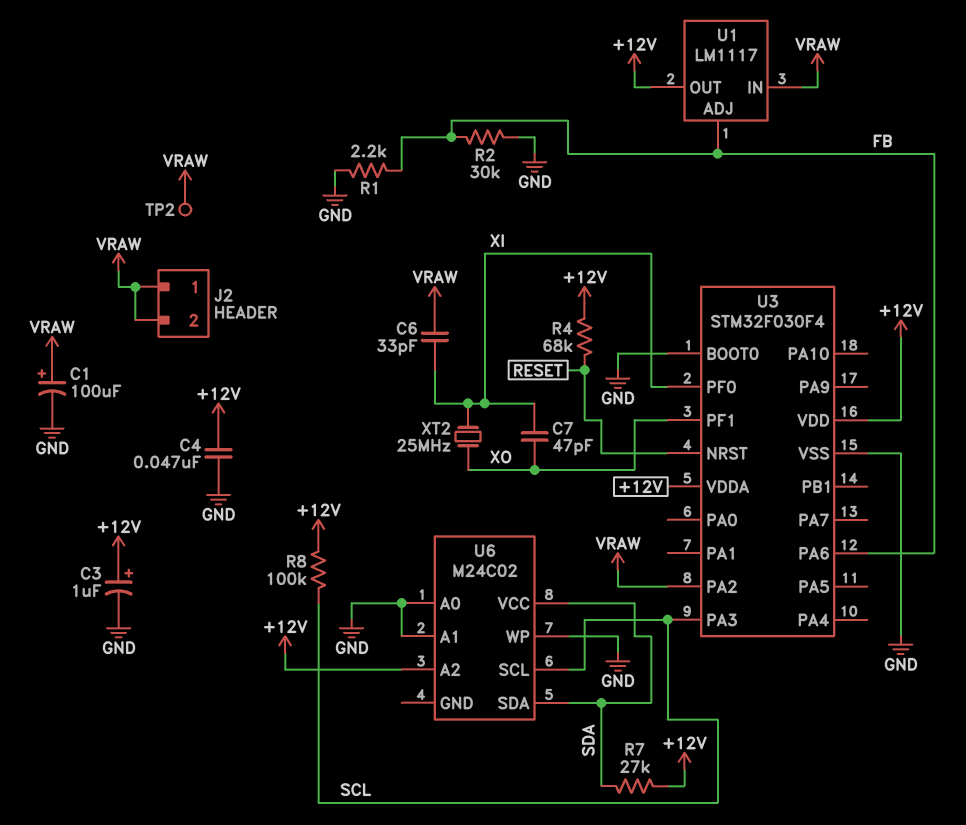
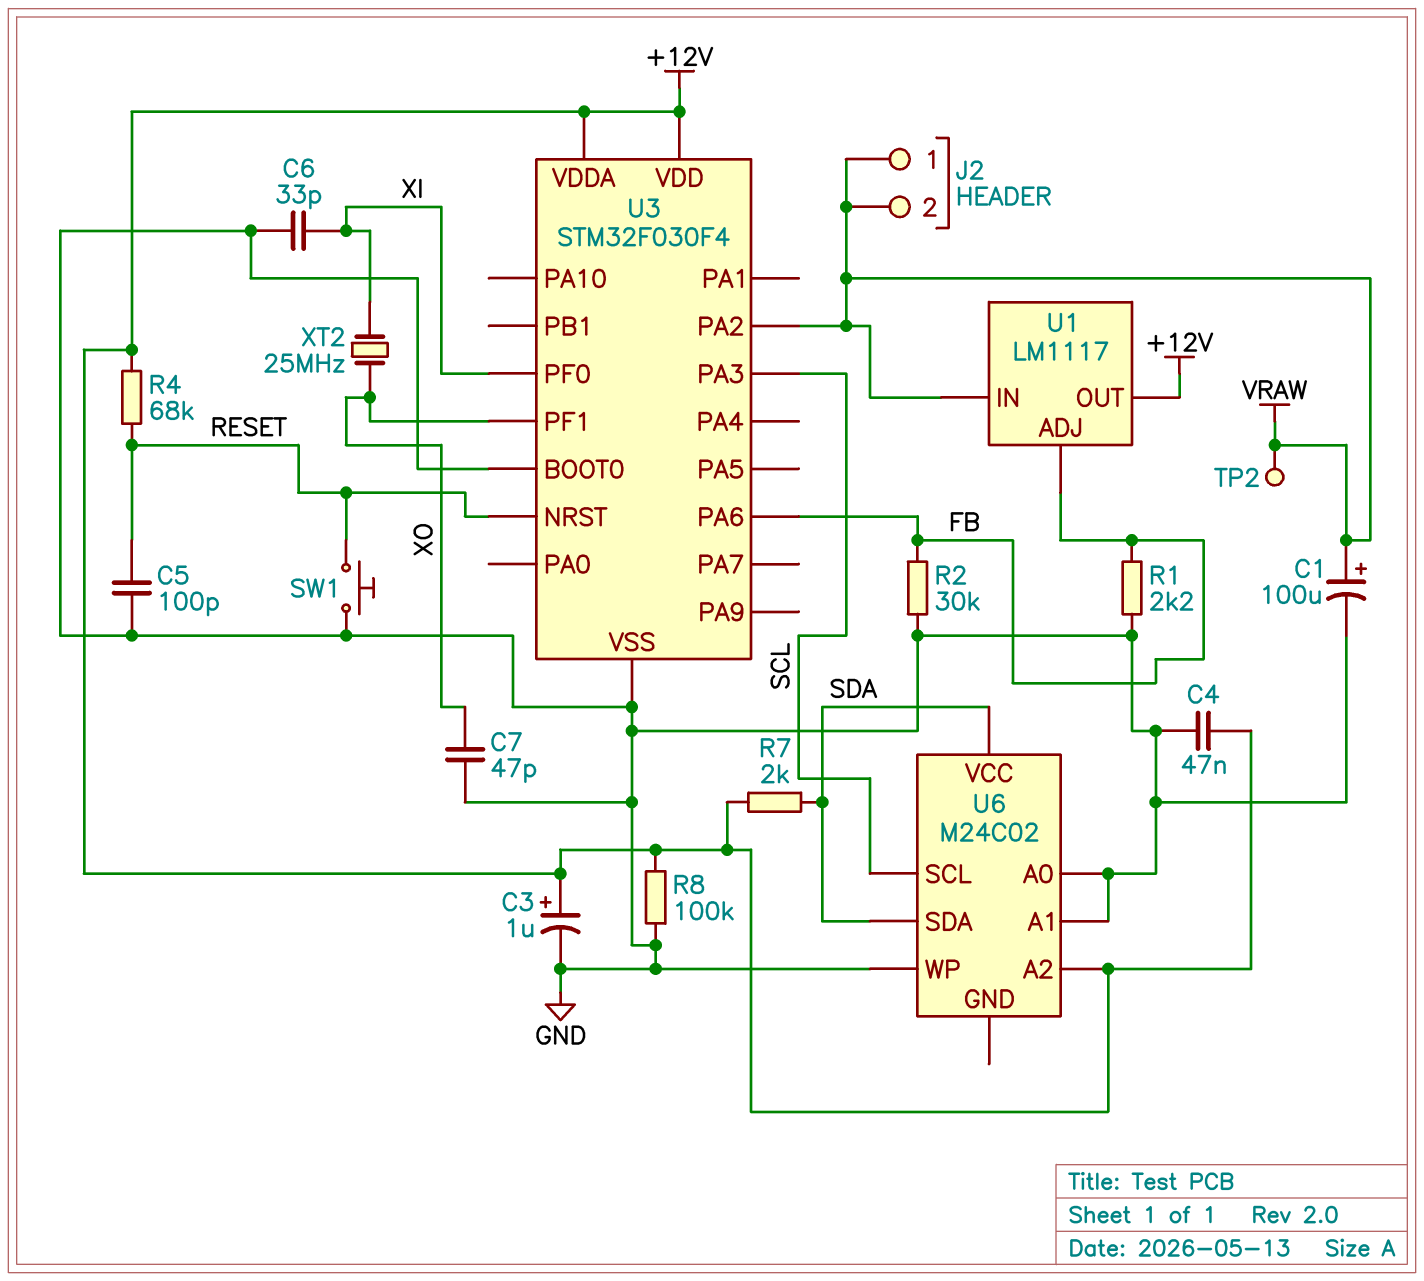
C5: none -> 100pF (GND, RESET)
C6: 33pF (VRAW, XI) -> 33pF (GND, XI)
C7: 47pF (XI, XO) -> 47pF (GND, XO)
R7: 27k (+12V, SDA) -> 2k (+12V, SDA)
R8: 100k (+12V, SCL) -> 100k (+12V, GND)
SW1: none -> button (GND, RESET)

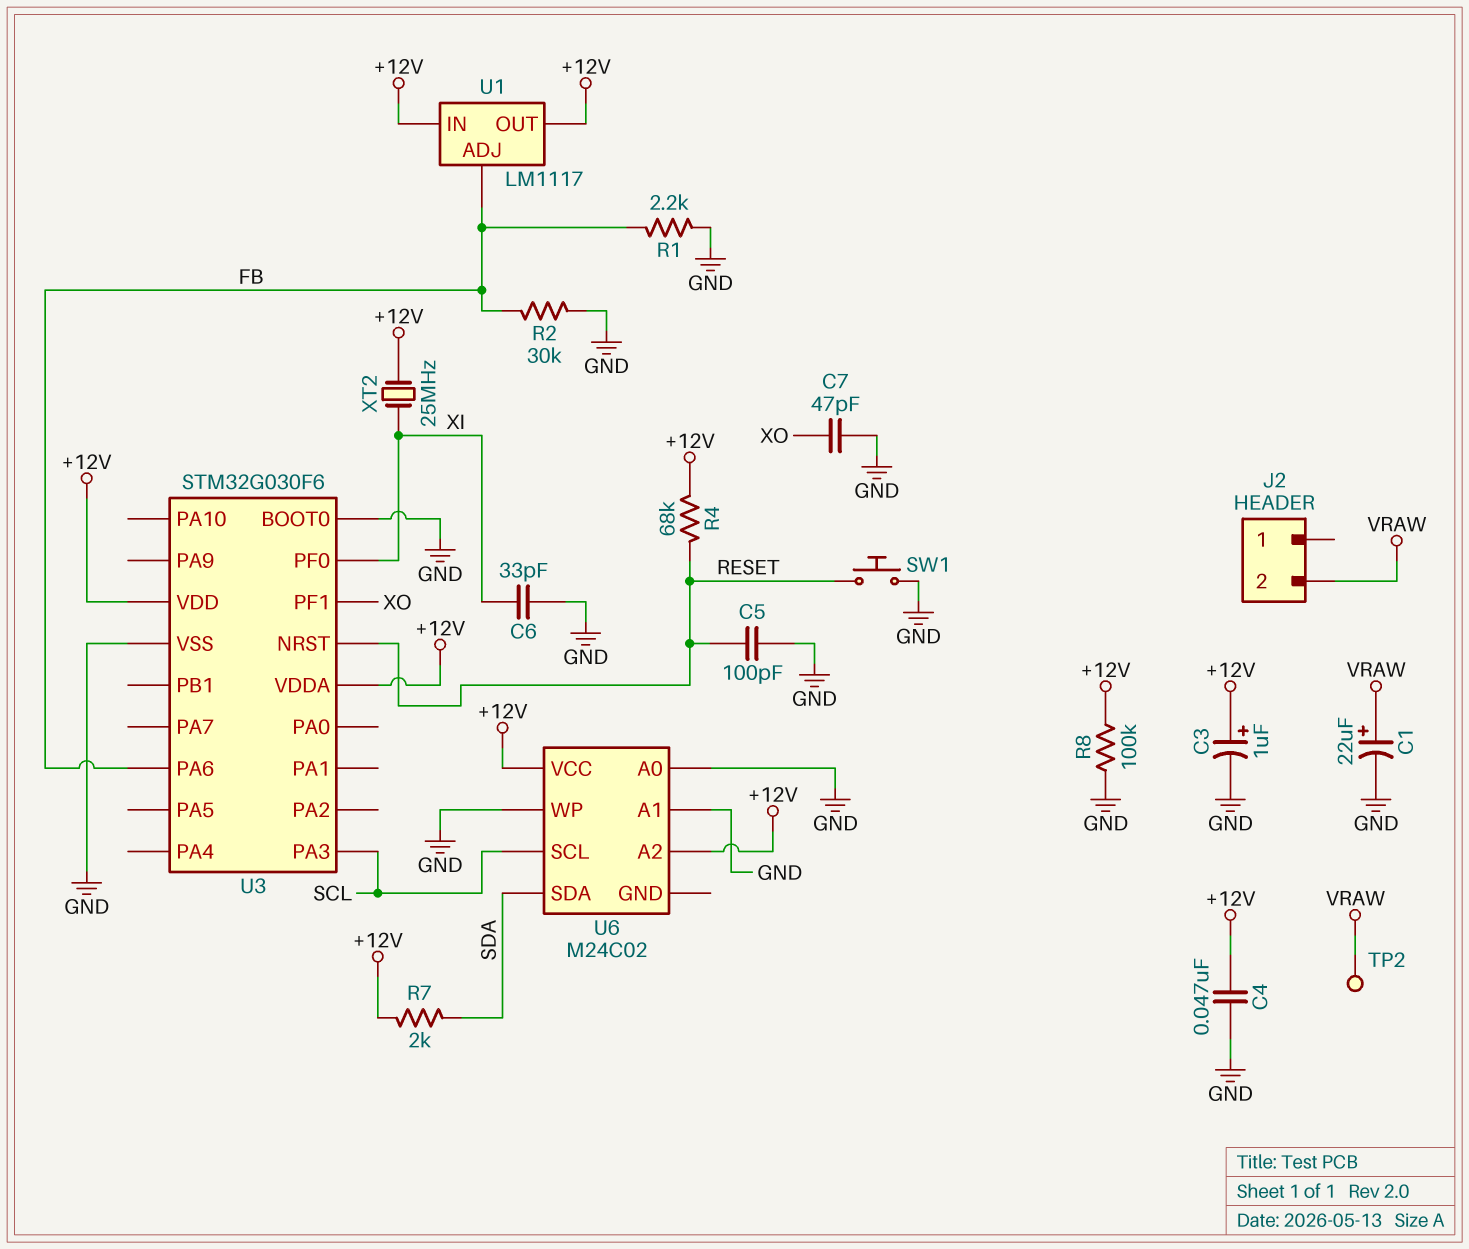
C1: 100uF (plus VRAW, minus GND) -> 22uF (plus VRAW, minus GND)
J2 pin 1: VRAW -> none
U1 pin IN: VRAW -> +12V
U3: STM32F030F4 -> STM32G030F6
U3 pin PA2: VRAW -> none
U6 pin VCC: SDA -> +12V
XT2: 25MHz (XI, XO) -> 25MHz (+12V, XI)

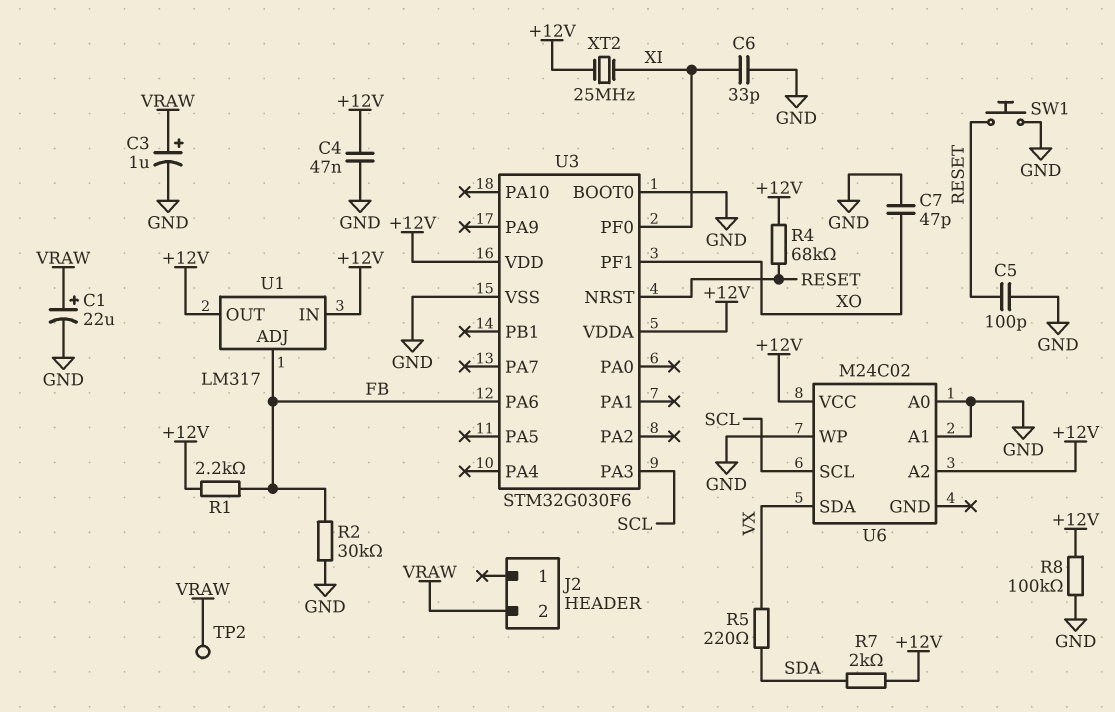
C3: 1uF (plus +12V, minus GND) -> 1uF (plus VRAW, minus GND)
R1: 2.2k (FB, GND) -> 2.2k (+12V, FB)
R5: none -> 220 (SDA, VX)
U1: LM1117 -> LM317
U6 pin SDA: SDA -> VX

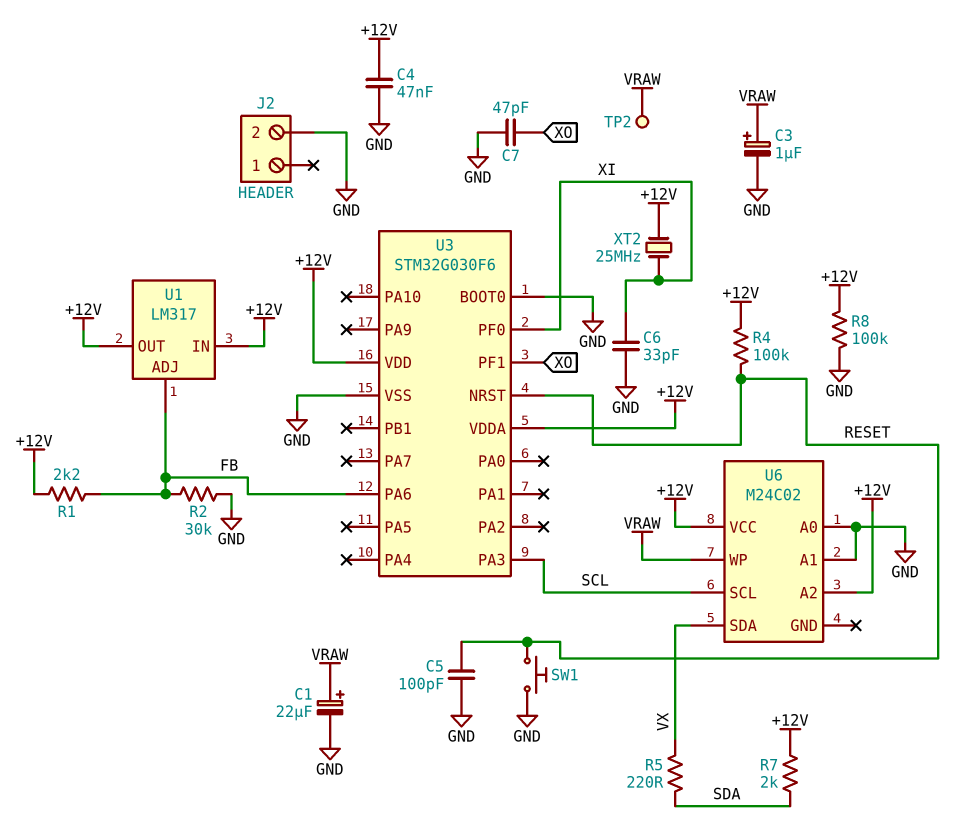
J2 pin 2: VRAW -> GND
R4: 68k (+12V, RESET) -> 100k (+12V, RESET)
U6 pin WP: GND -> VRAW

